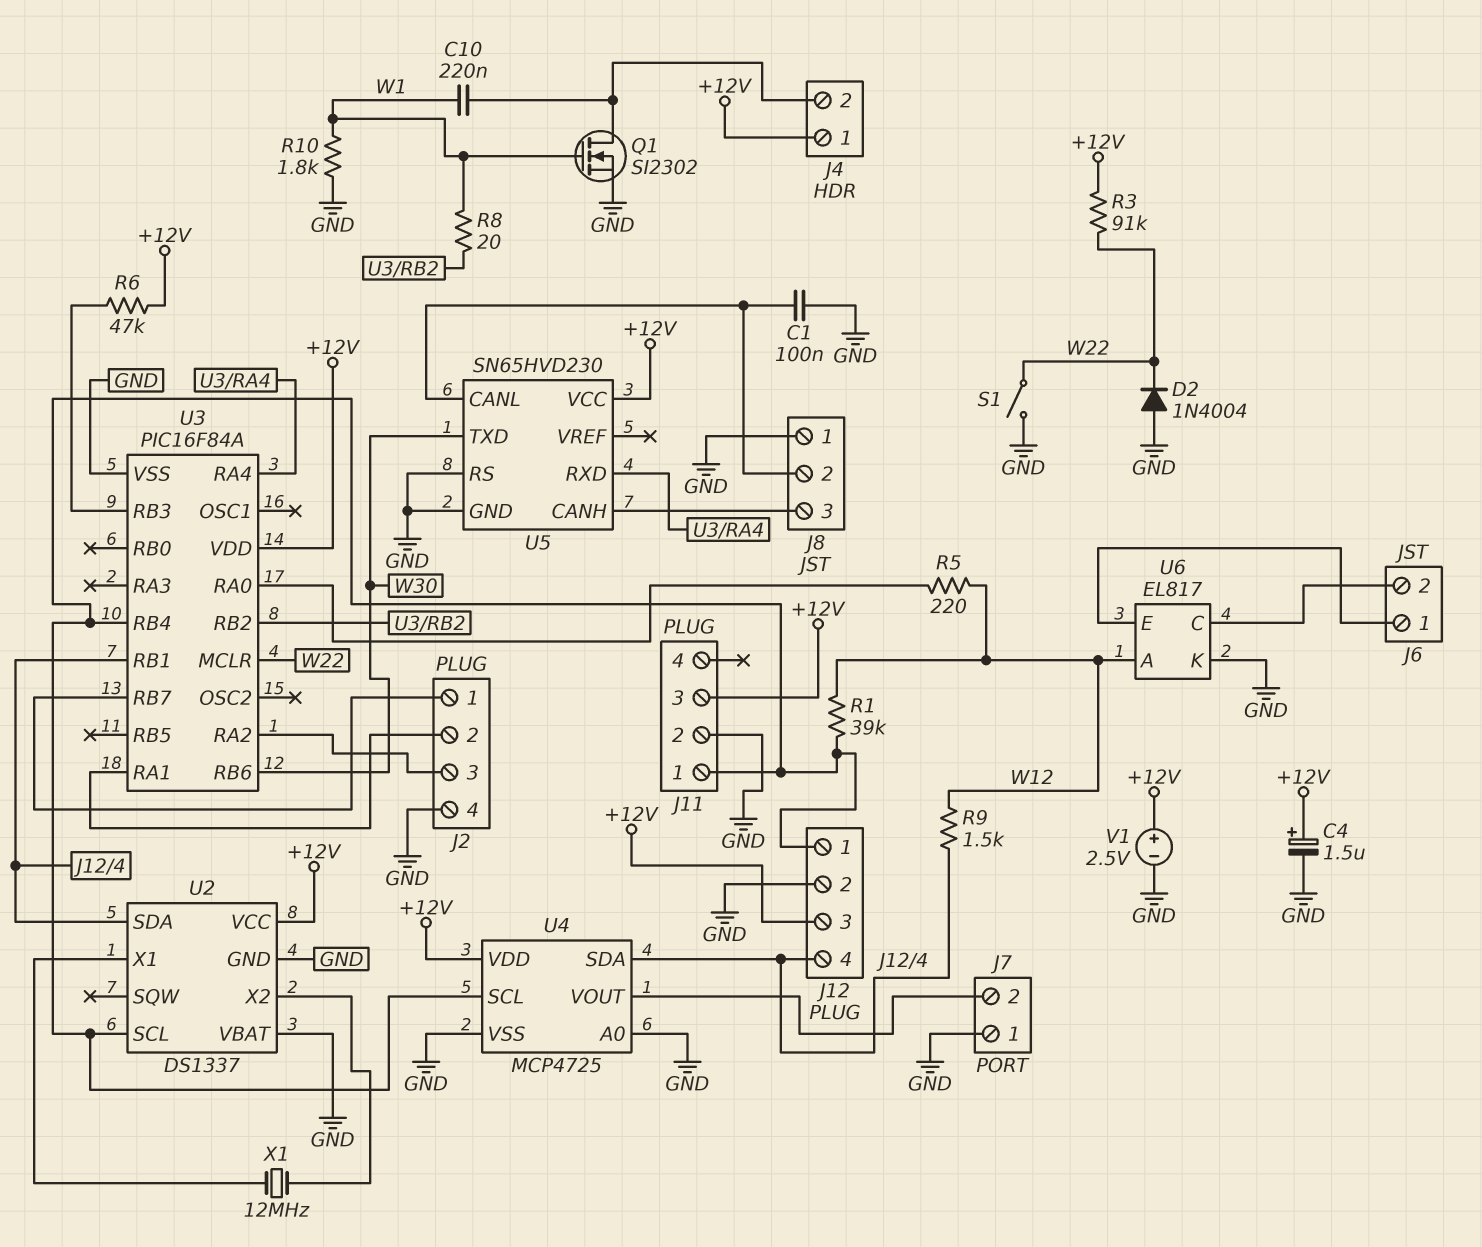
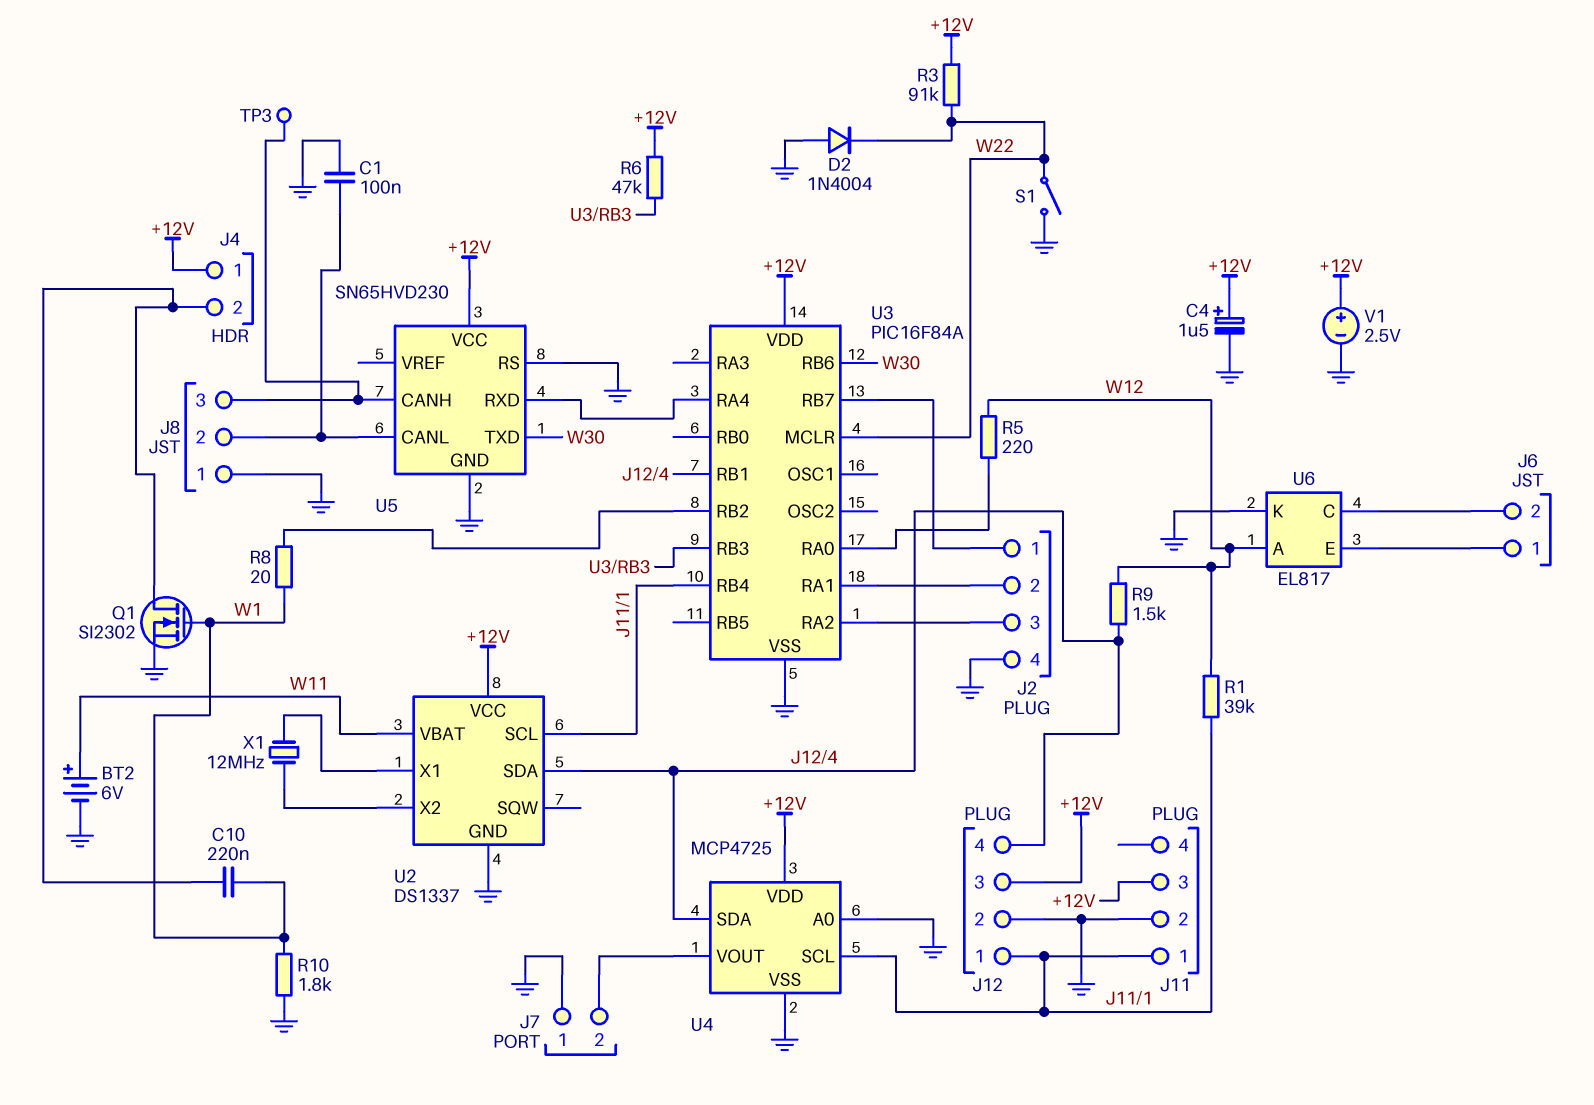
BT2: none -> 6V (plus W11, minus GND)
TP3: none -> test point (J8/3)
U2 pin VBAT: GND -> W11

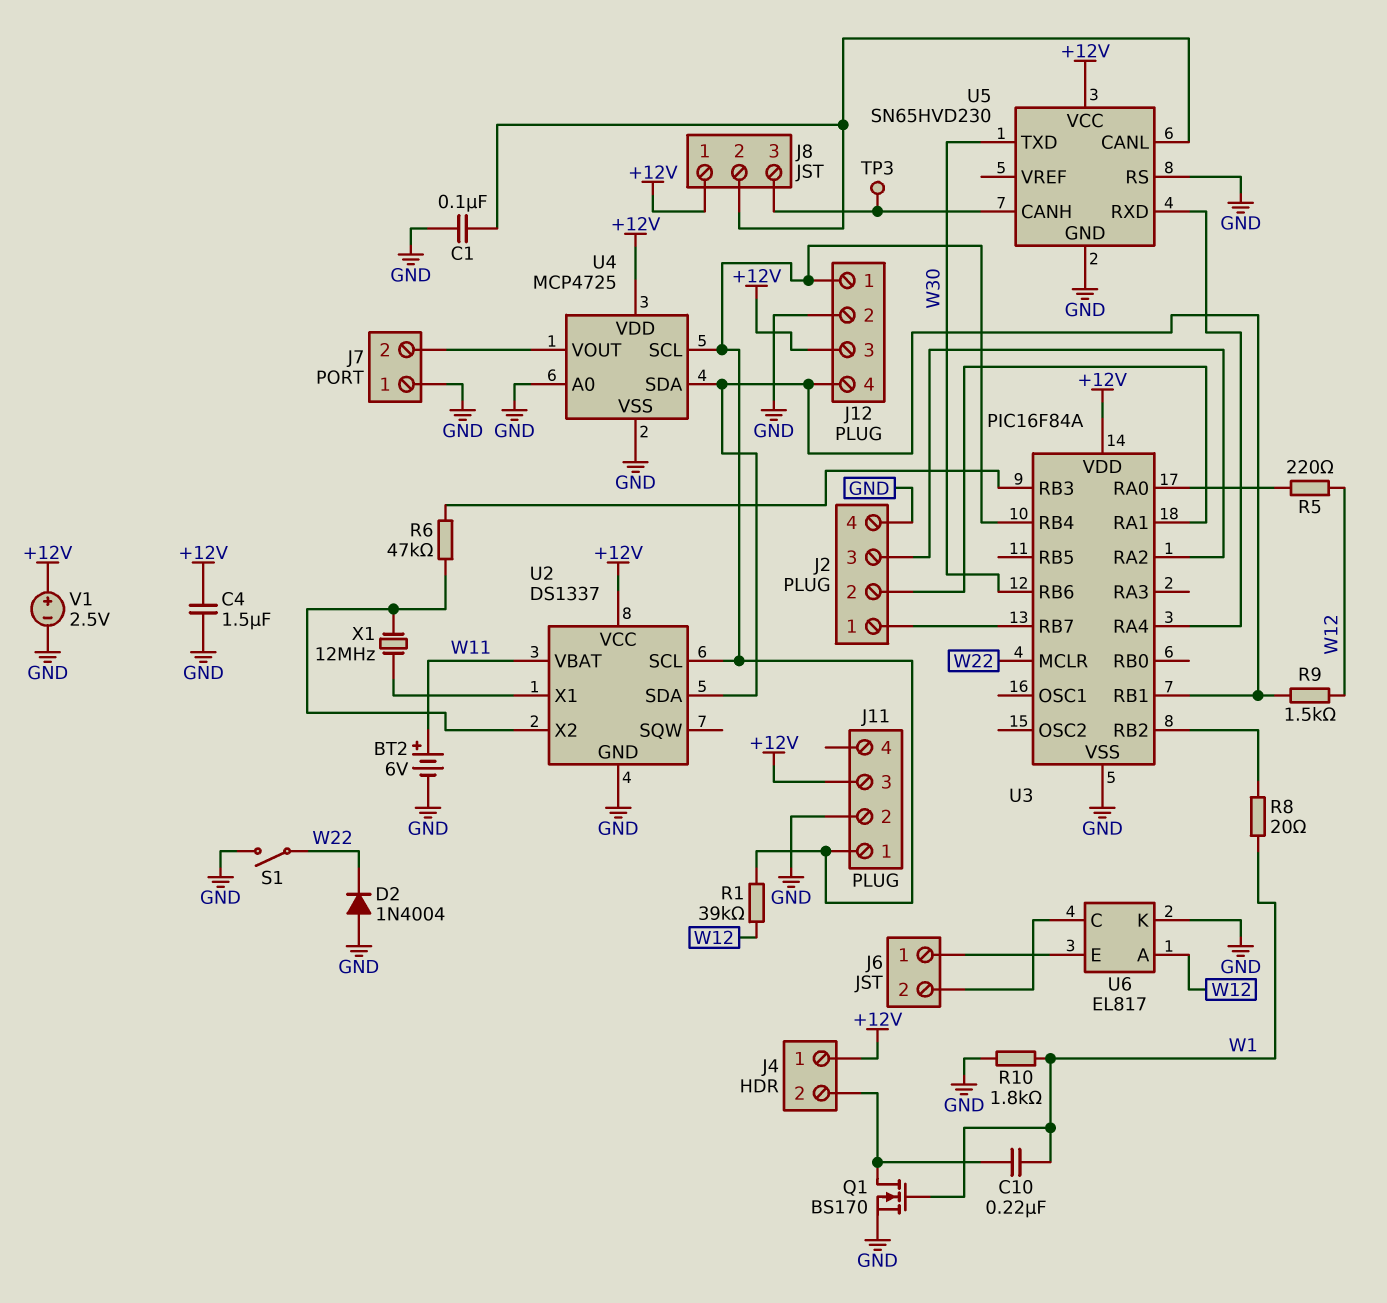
C4: 1.5uF (plus +12V, minus GND) -> 1.5uF (+12V, GND)
J8 pin 1: GND -> +12V
Q1: NMOS SI2302 (G W1, D J4/2, S GND) -> NMOS BS170 (G W1, D J4/2, S GND)
R3: 91k (+12V, W22) -> none
R6: 47k (+12V, U3/RB3) -> 47k (U2/X2, U3/RB3)

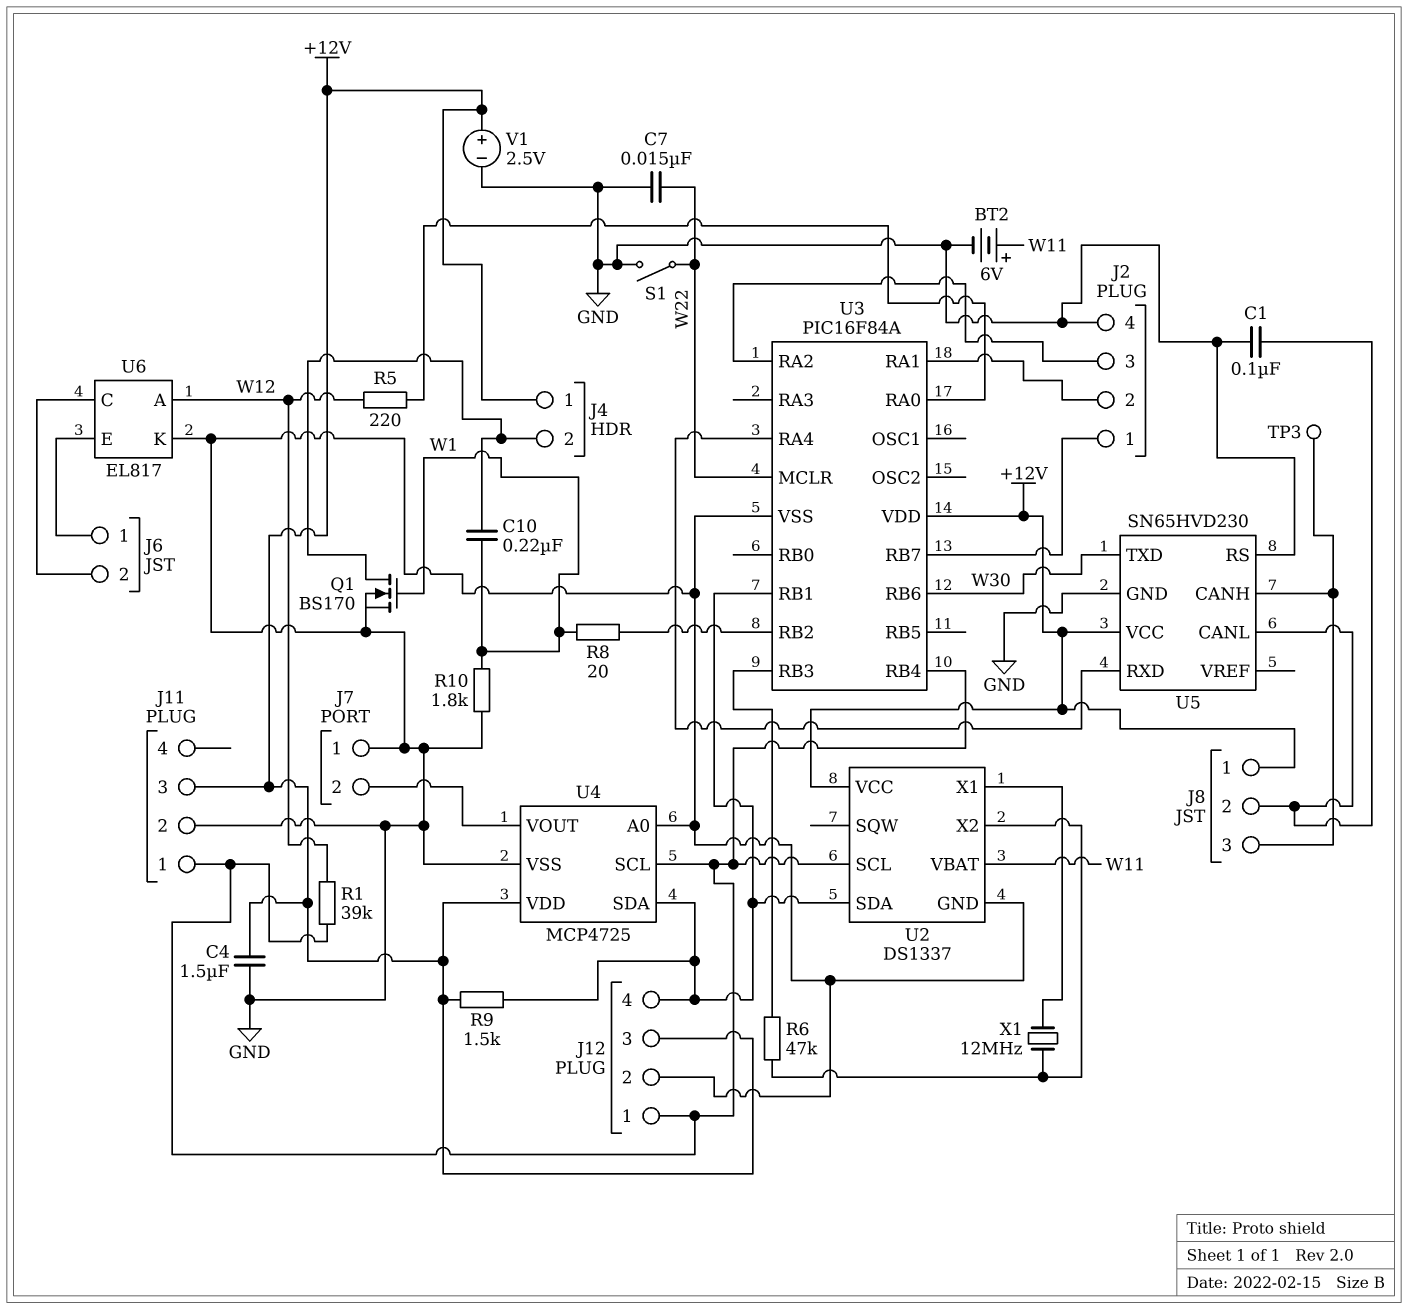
C7: none -> 15nF (GND, W22)
D2: diode 1N4004 (A GND, K W22) -> none
R9: 1.5k (J12/4, W12) -> 1.5k (+12V, J12/4)

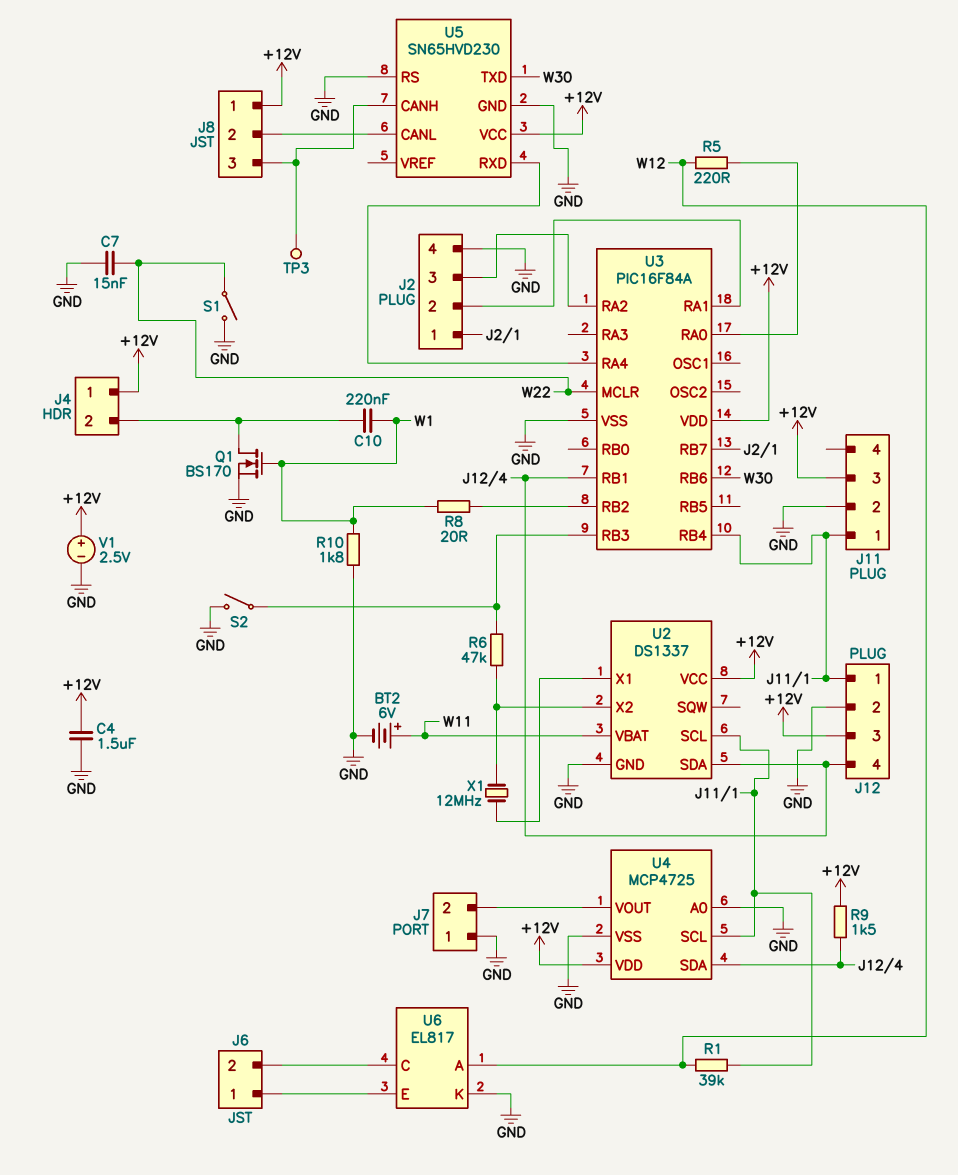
C1: 100nF (GND, J8/2) -> none
S2: none -> switch (GND, U3/RB3)

